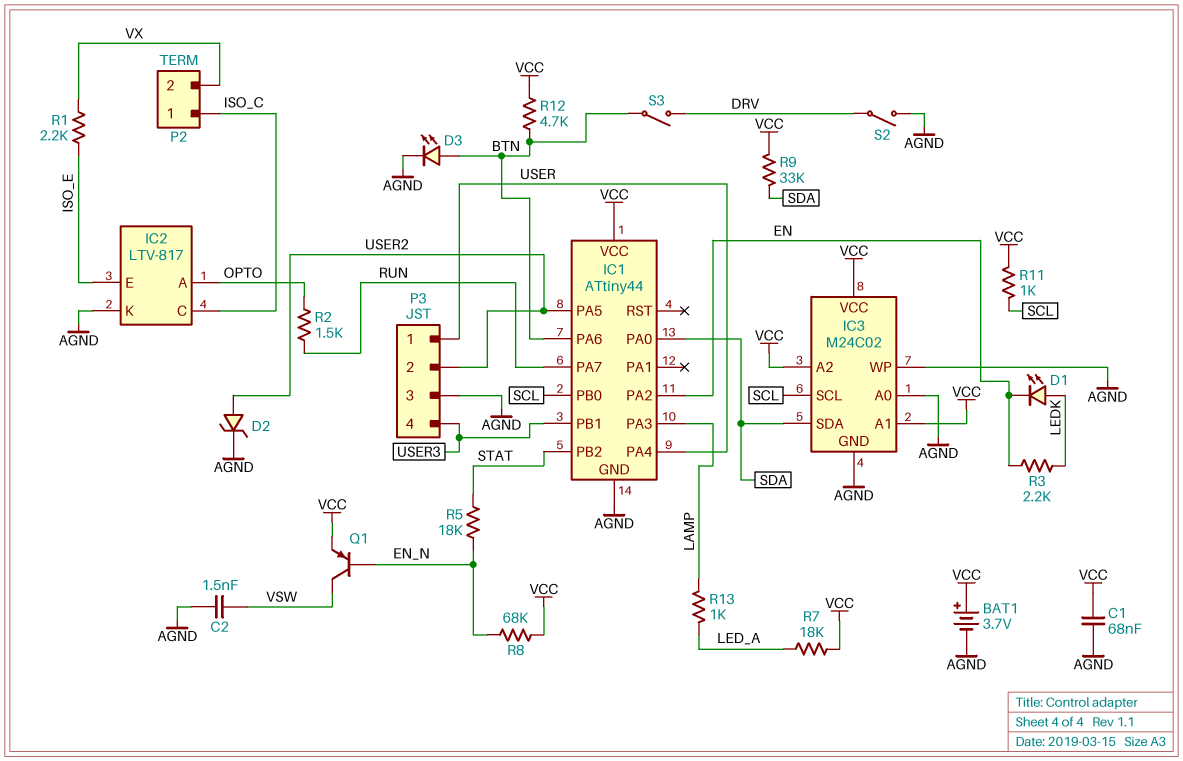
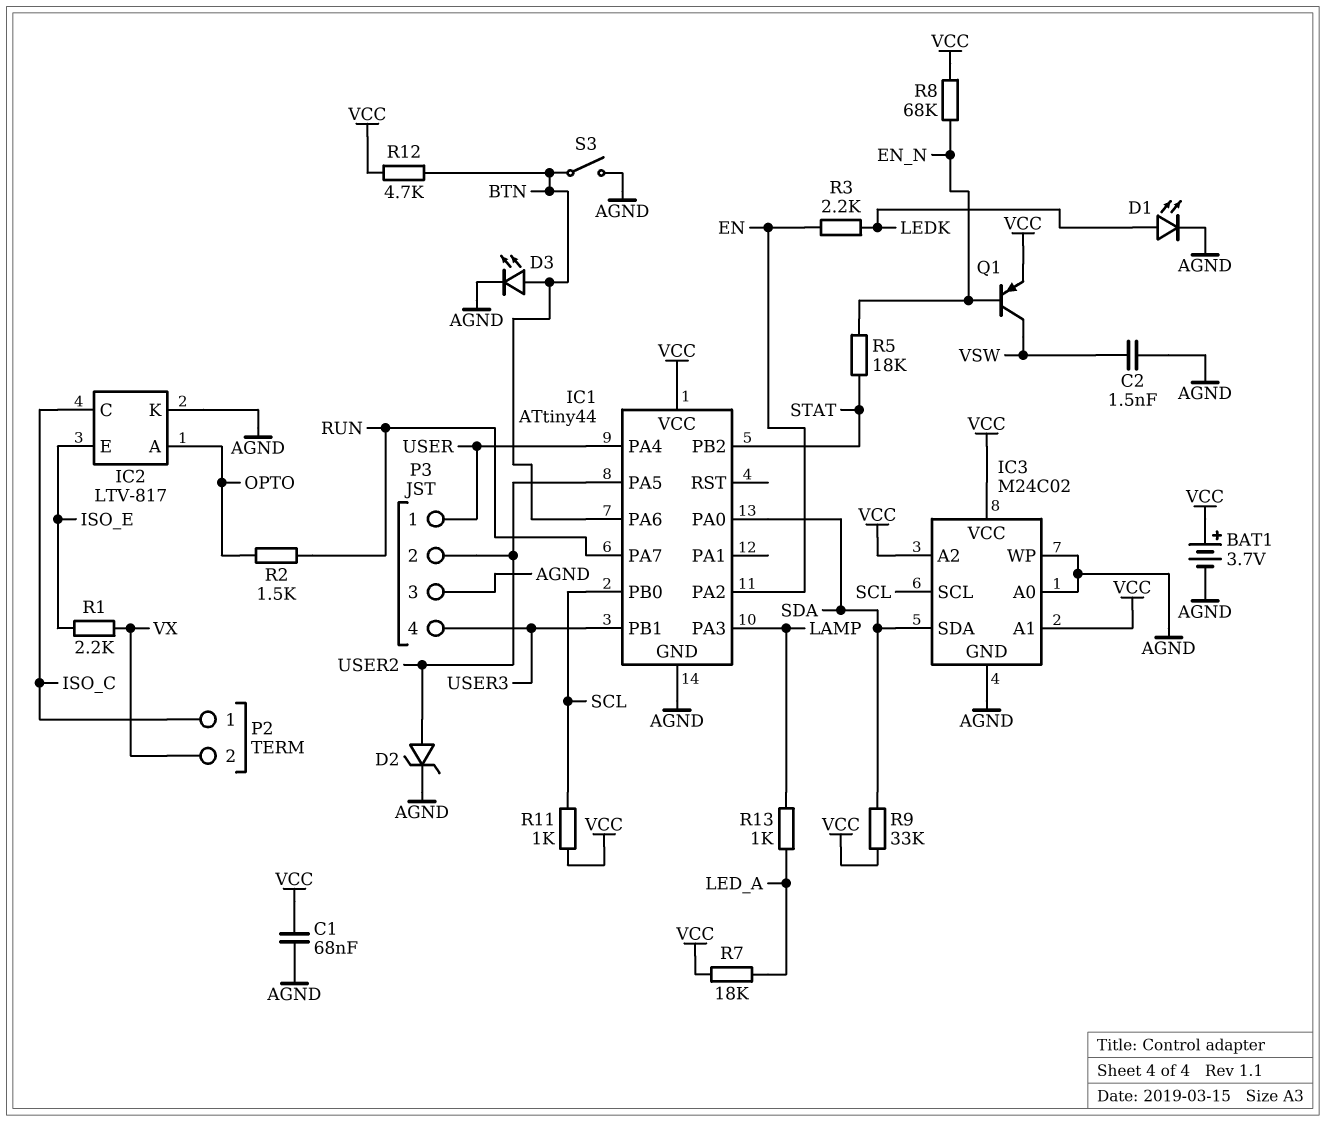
D1: LED (A LEDK, K EN) -> LED (A LEDK, K AGND)
S2: switch (AGND, DRV) -> none
S3: switch (BTN, DRV) -> switch (AGND, BTN)

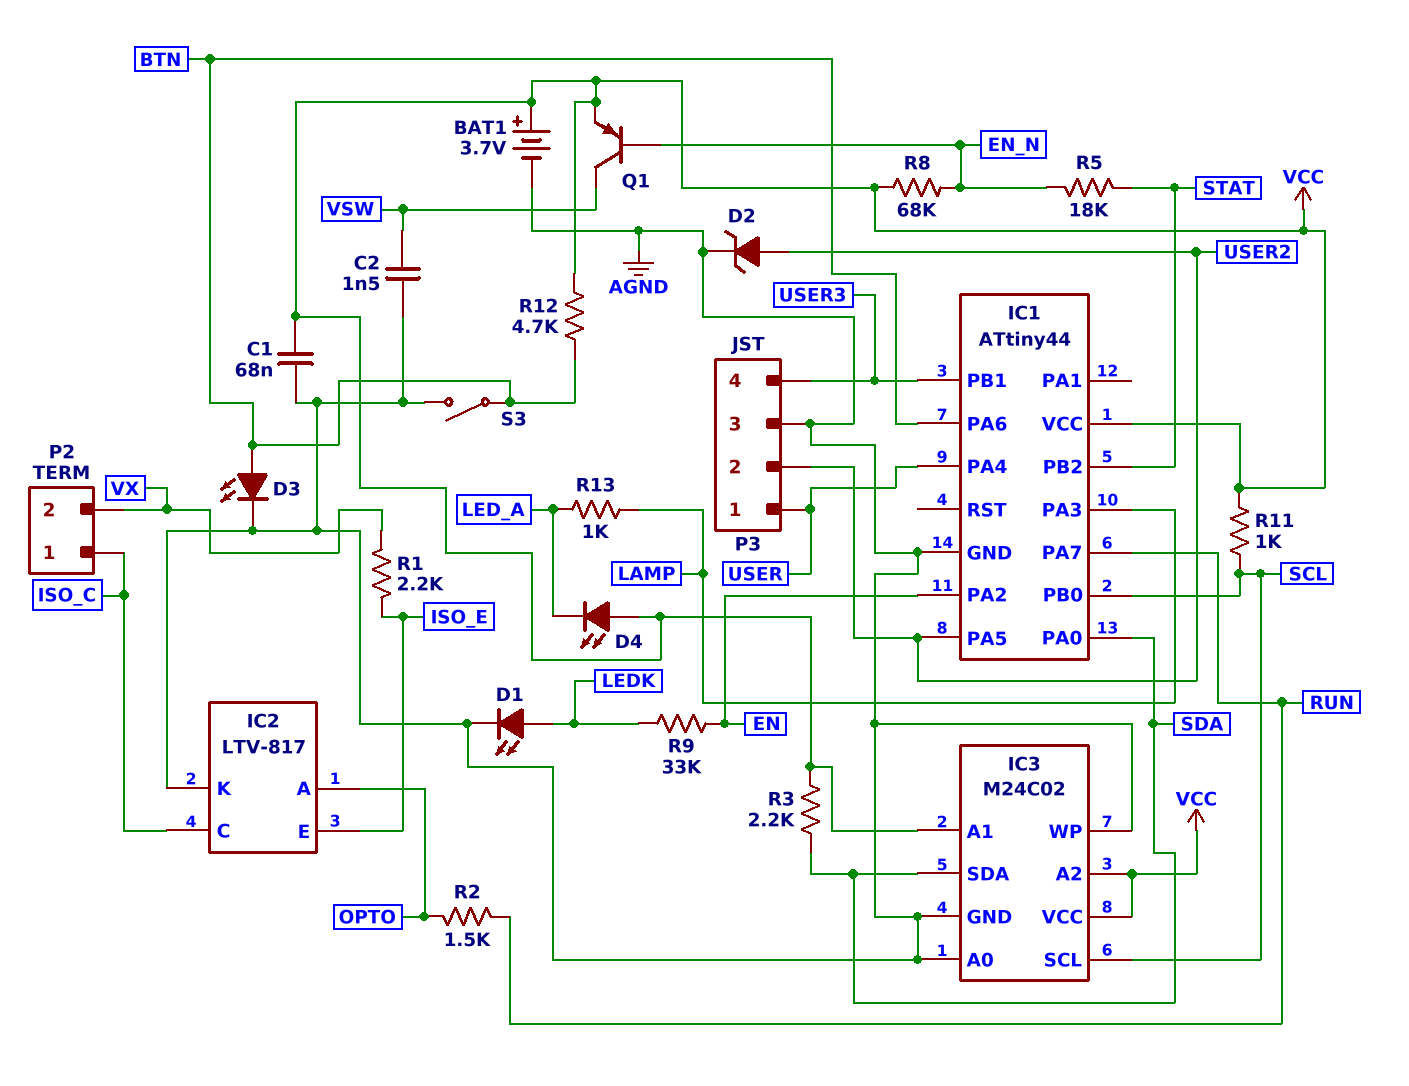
D4: none -> LED (A VCC, K LED_A)
R3: 2.2k (EN, LEDK) -> 2.2k (SDA, VCC)
R7: 18k (LED_A, VCC) -> none
R9: 33k (SDA, VCC) -> 33k (EN, LEDK)

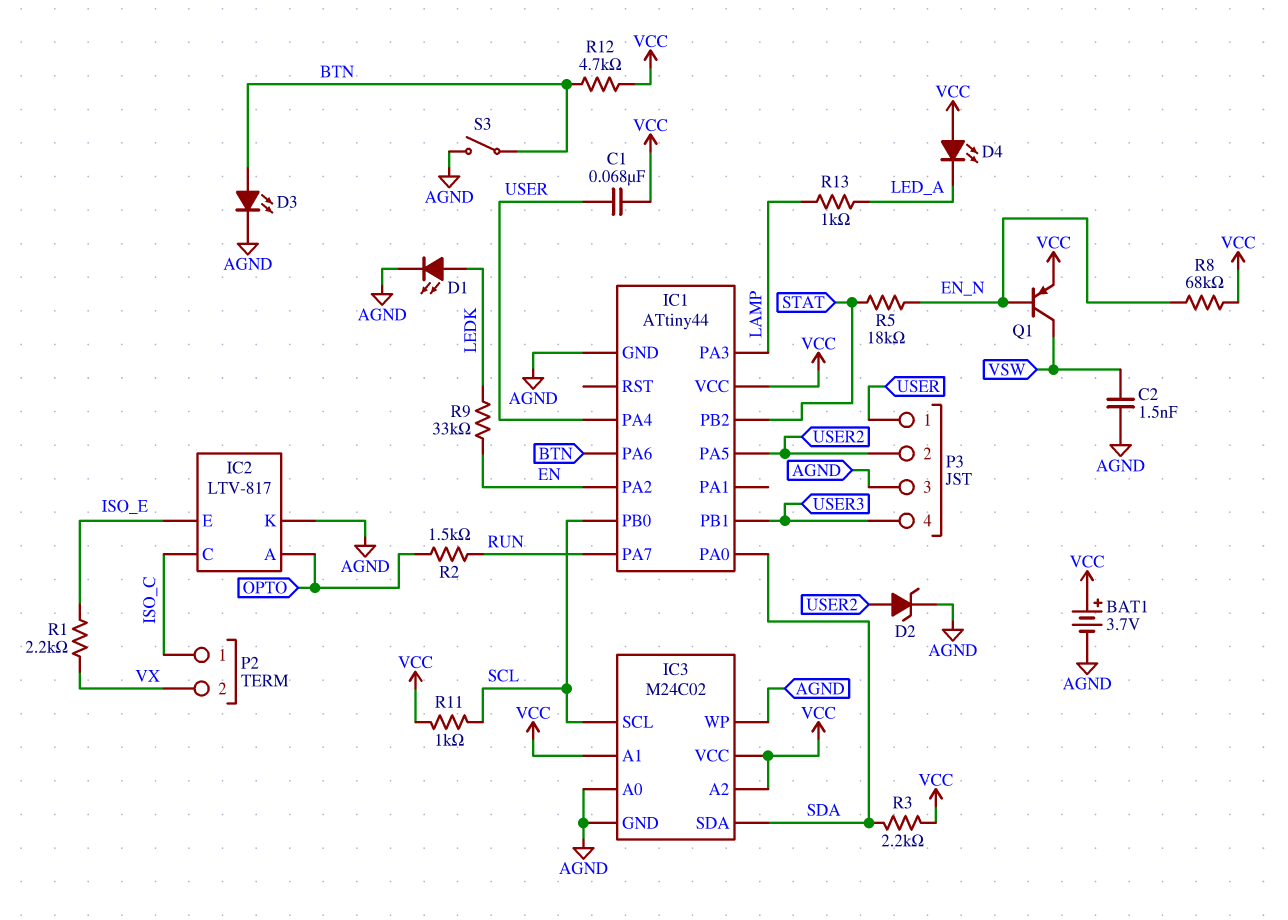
C1: 68nF (AGND, VCC) -> 68nF (USER, VCC)

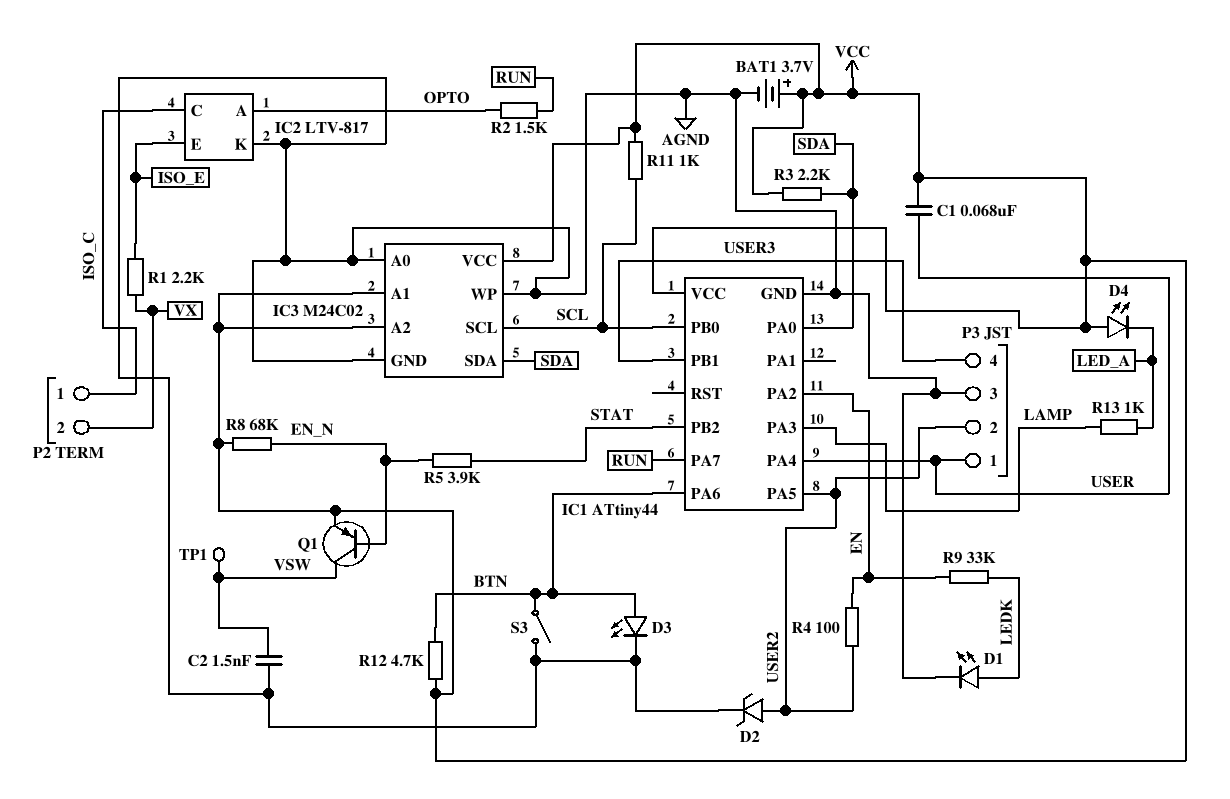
R4: none -> 100 (EN, USER2)
R5: 18k (EN_N, STAT) -> 3.9k (EN_N, STAT)
TP1: none -> test point (VSW)

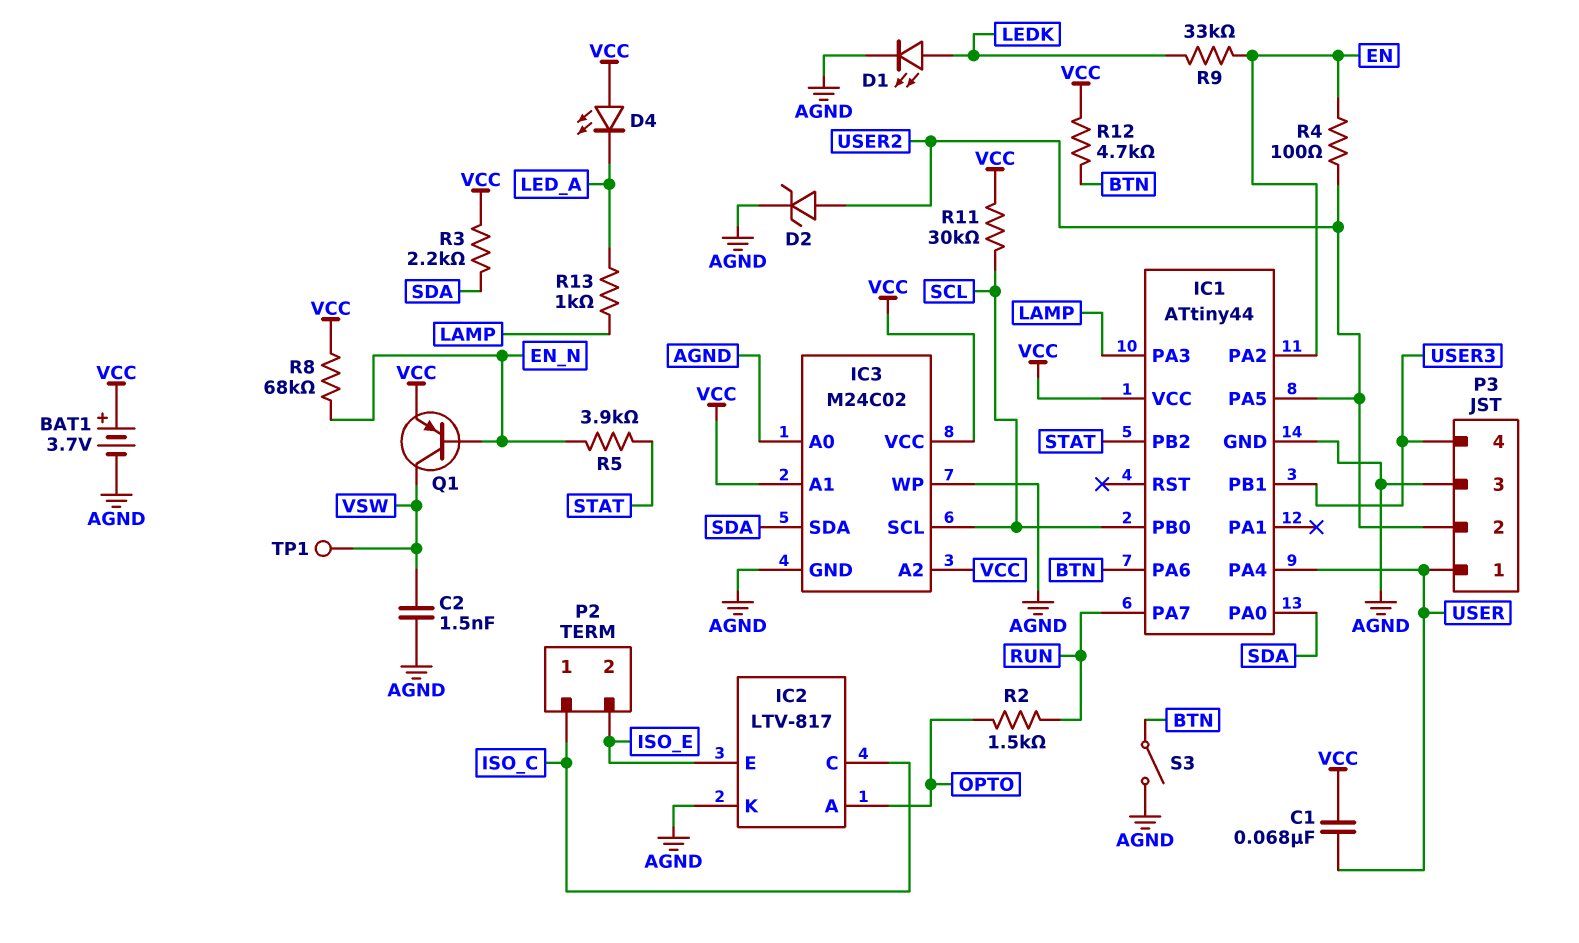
D3: LED (A BTN, K AGND) -> none
P2 pin 2: VX -> ISO_E
R1: 2.2k (ISO_E, VX) -> none
R11: 1k (SCL, VCC) -> 30k (SCL, VCC)

